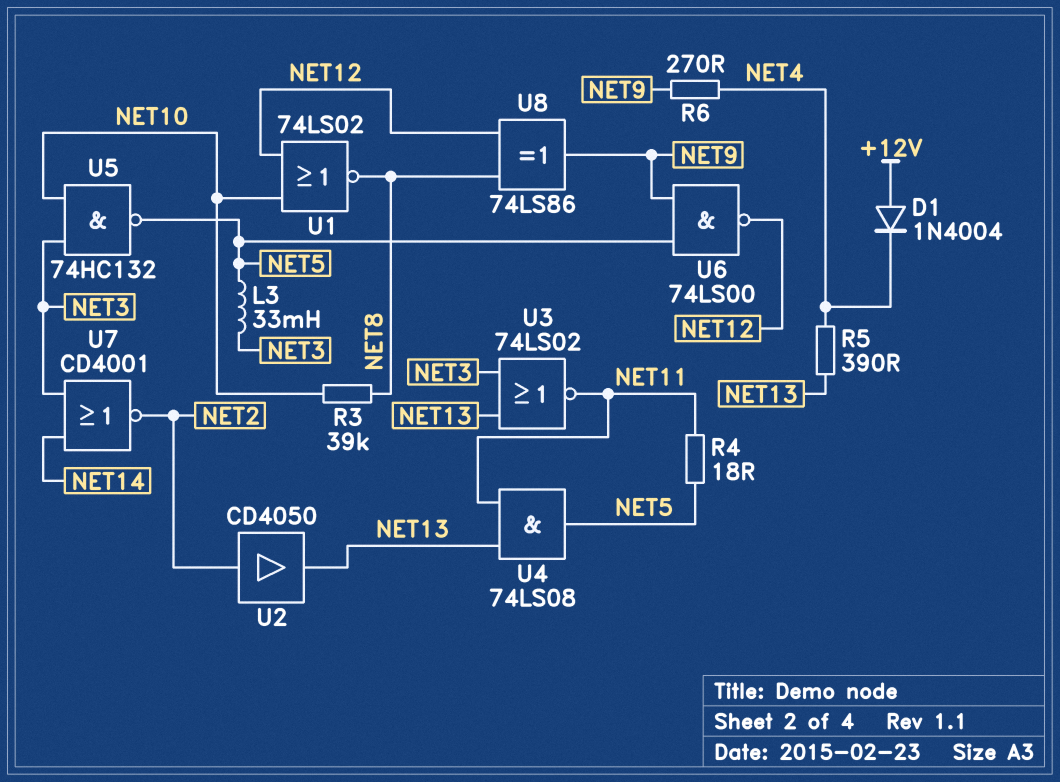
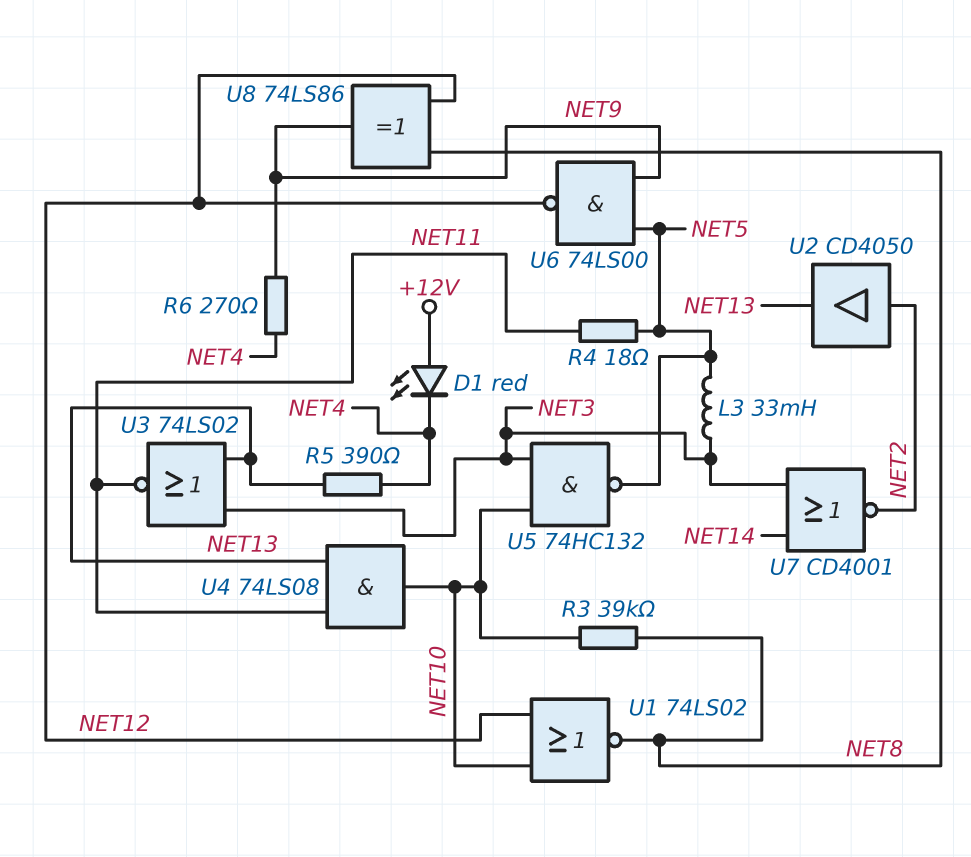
D1: diode 1N4004 (A +12V, K NET4) -> LED red (A +12V, K NET4)
U4: AND 74LS08 (in NET11, in NET13, out NET5) -> AND 74LS08 (in NET11, in NET13, out NET10)

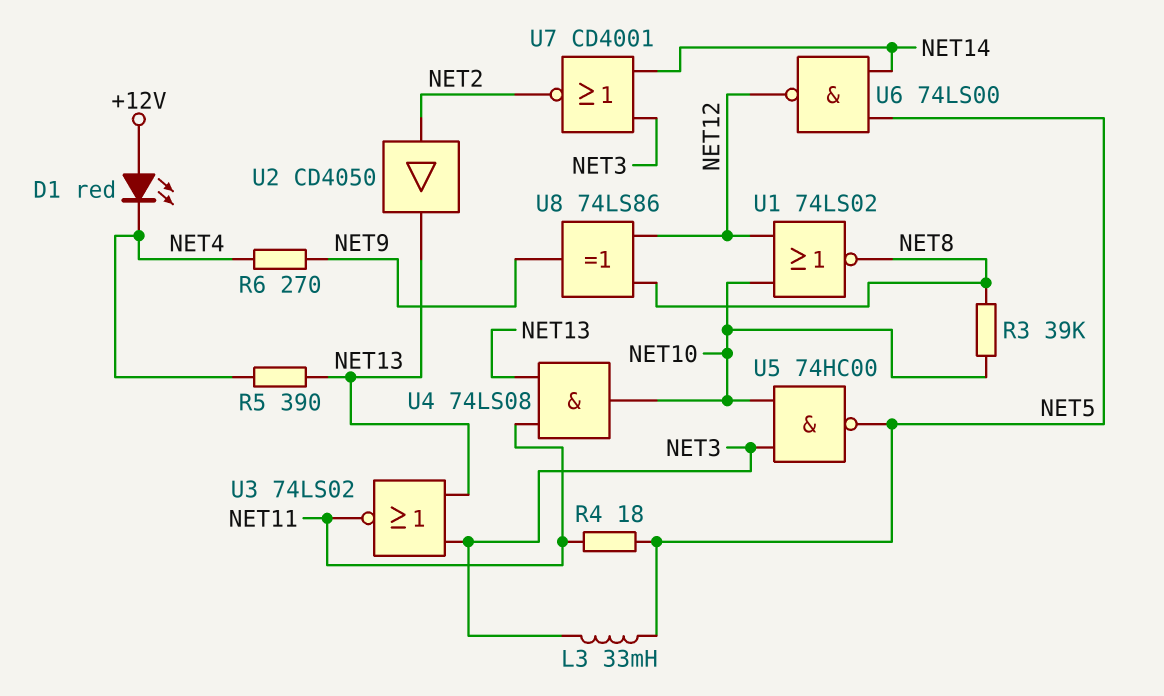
U5: NAND 74HC132 (in NET3, in NET10, out NET5) -> NAND 74HC00 (in NET3, in NET10, out NET5)
U6: NAND 74LS00 (in NET5, in NET9, out NET12) -> NAND 74LS00 (in NET5, in NET14, out NET12)

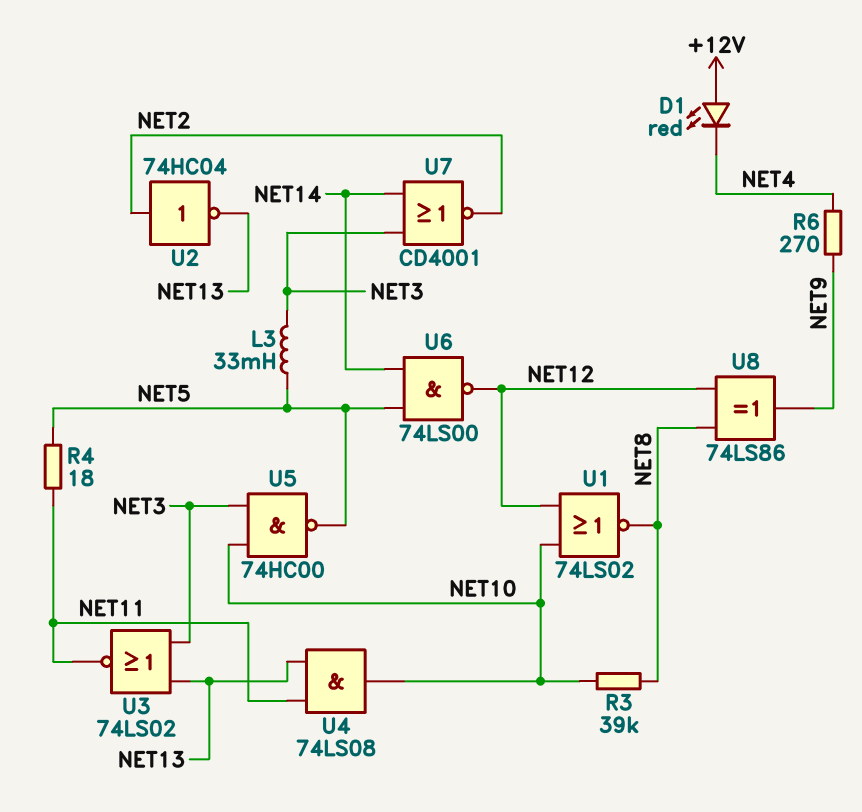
R5: 390 (NET4, NET13) -> none
U2: buffer CD4050 (in NET2, out NET13) -> NOT 74HC04 (in NET2, out NET13)

